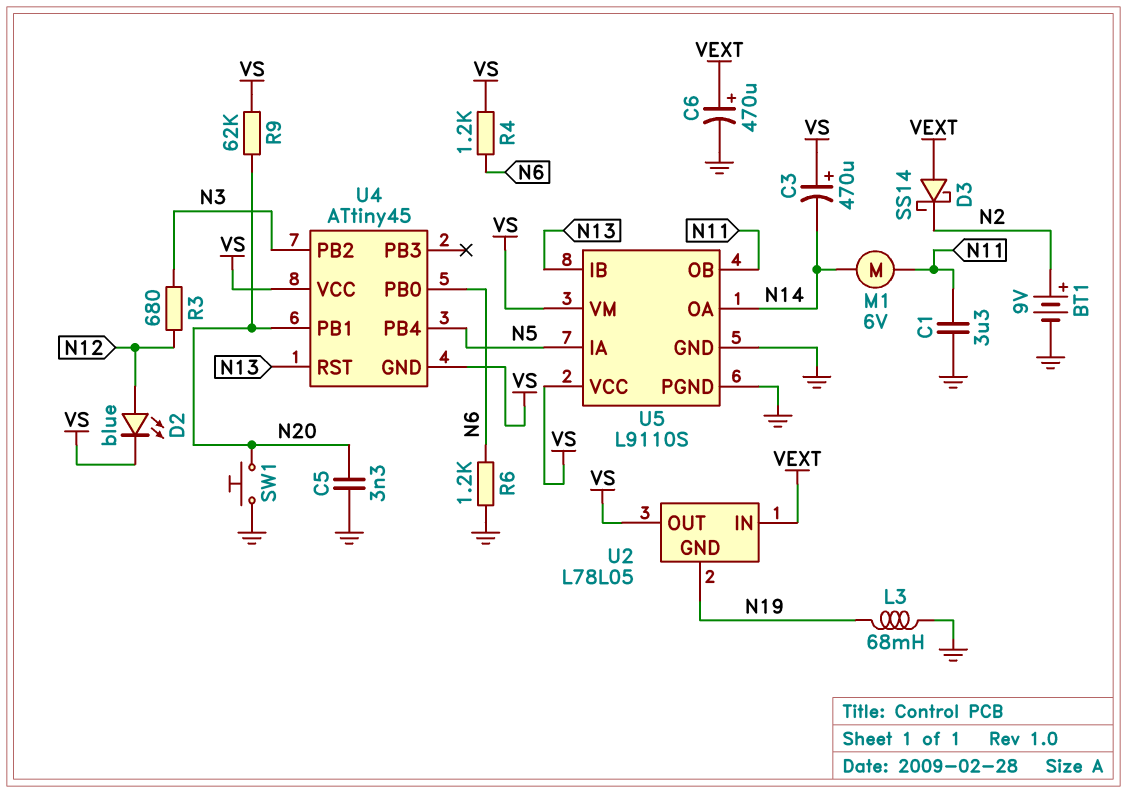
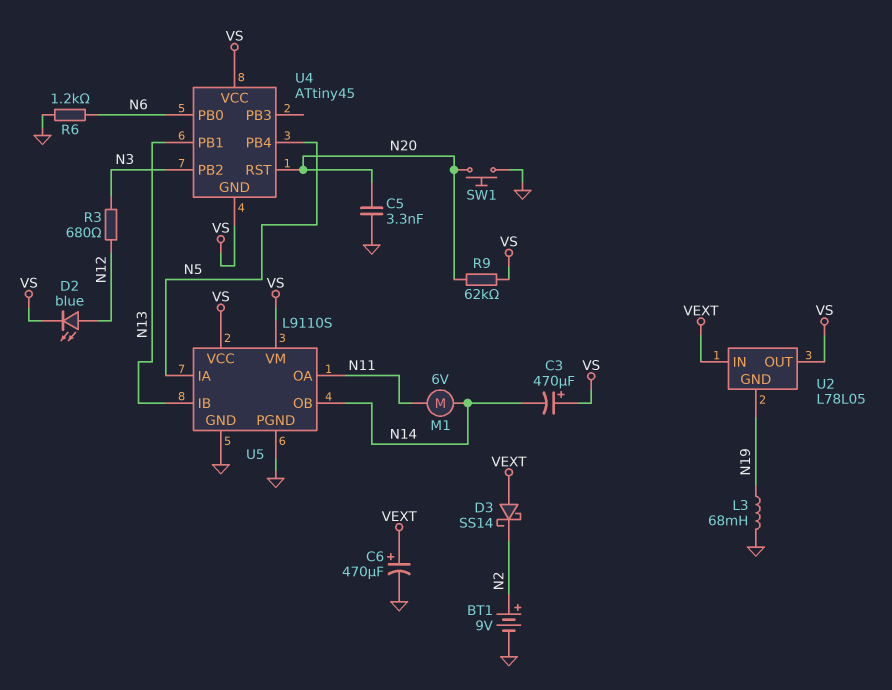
C1: 3.3uF (GND, N11) -> none
R4: 1.2k (N6, VS) -> none
U4 pin PB1: N20 -> N13
U4 pin RST: N13 -> N20
U5 pin OA: N14 -> N11
U5 pin OB: N11 -> N14

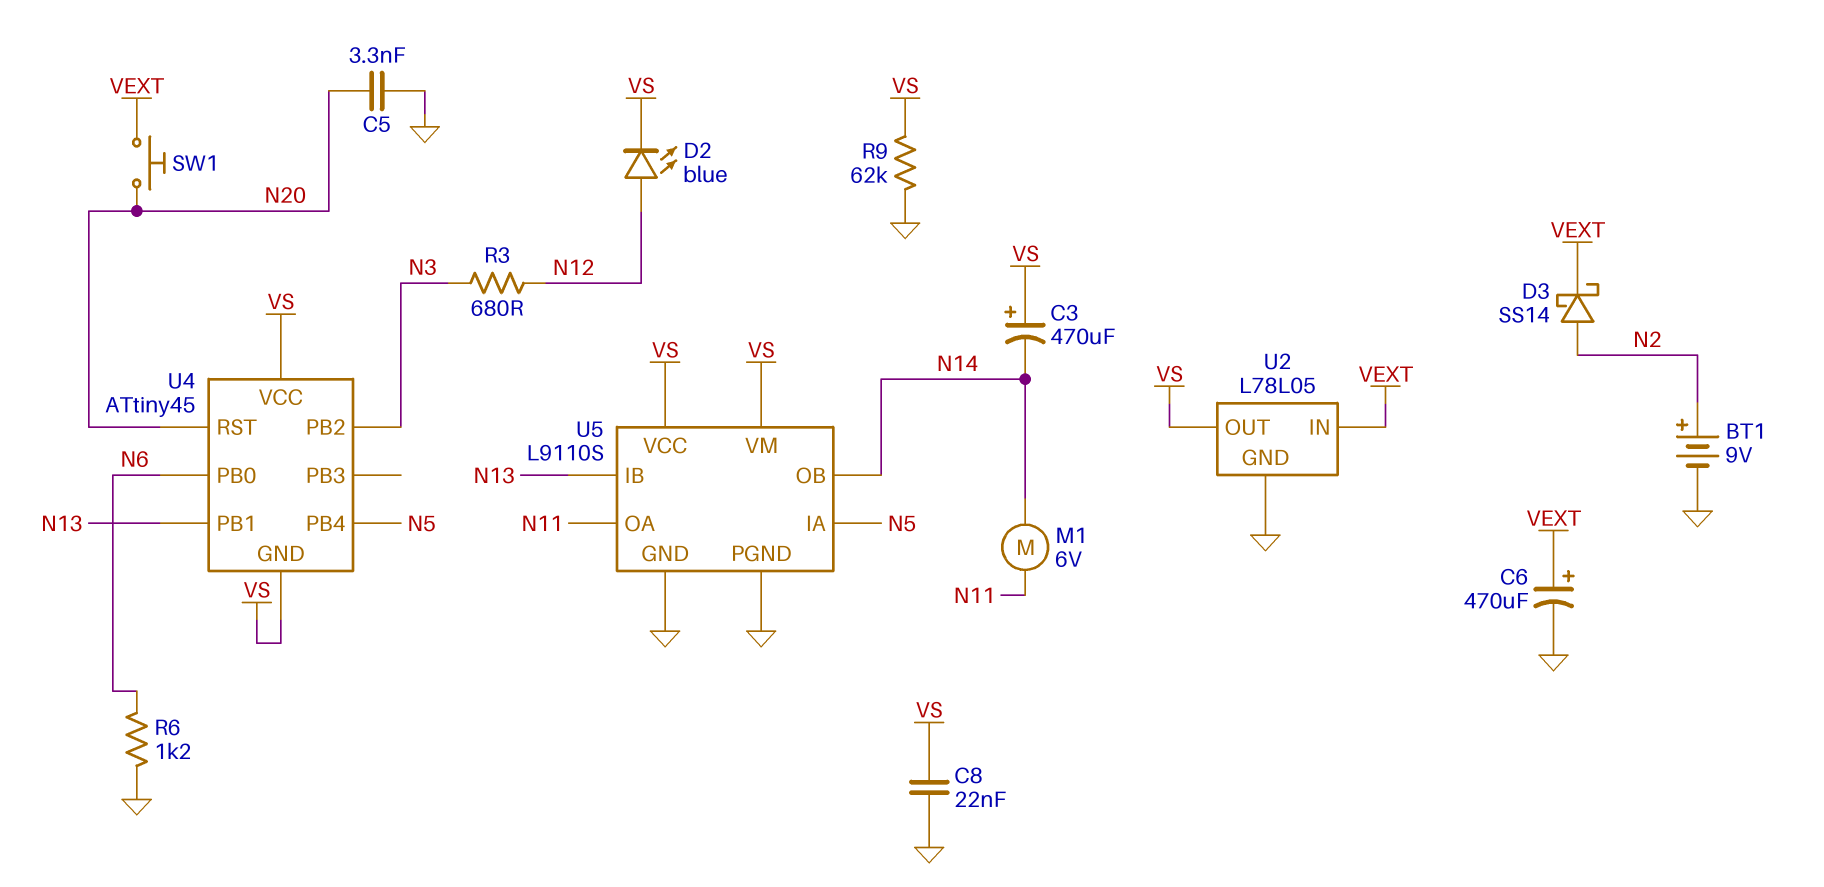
C8: none -> 22nF (GND, VS)
D3: schottky SS14 (A VEXT, K N2) -> schottky SS14 (A N2, K VEXT)
L3: 68mH (GND, N19) -> none
R9: 62k (N20, VS) -> 62k (GND, VS)
SW1: button (GND, N20) -> button (N20, VEXT)
U2 pin GND: N19 -> GND

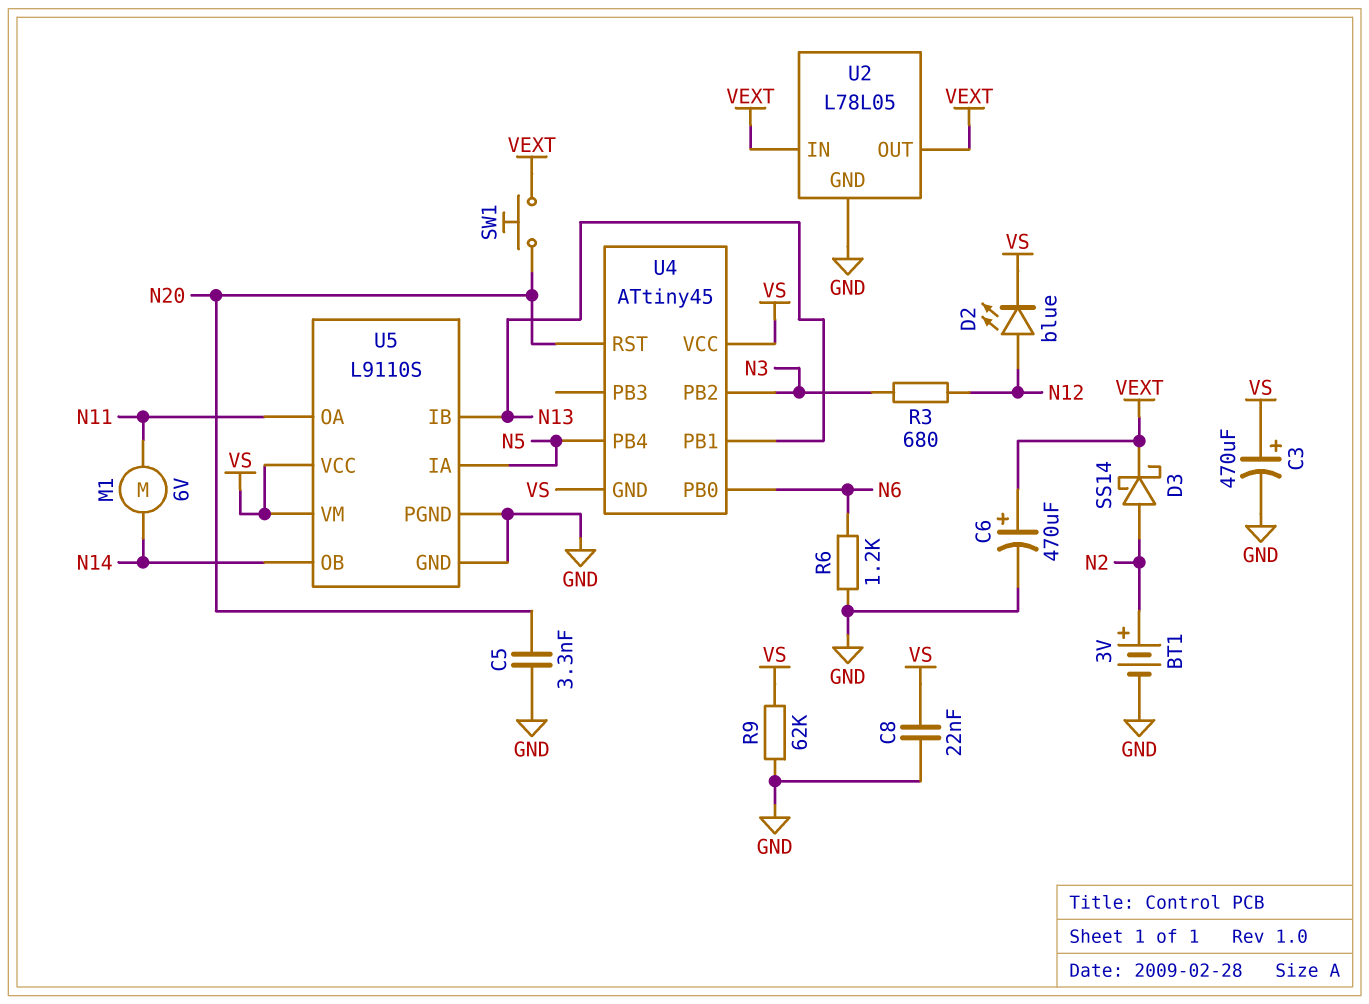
BT1: 9V (plus N2, minus GND) -> 3V (plus N2, minus GND)
C3: 470uF (plus VS, minus N14) -> 470uF (plus VS, minus GND)
U2 pin OUT: VS -> VEXT

